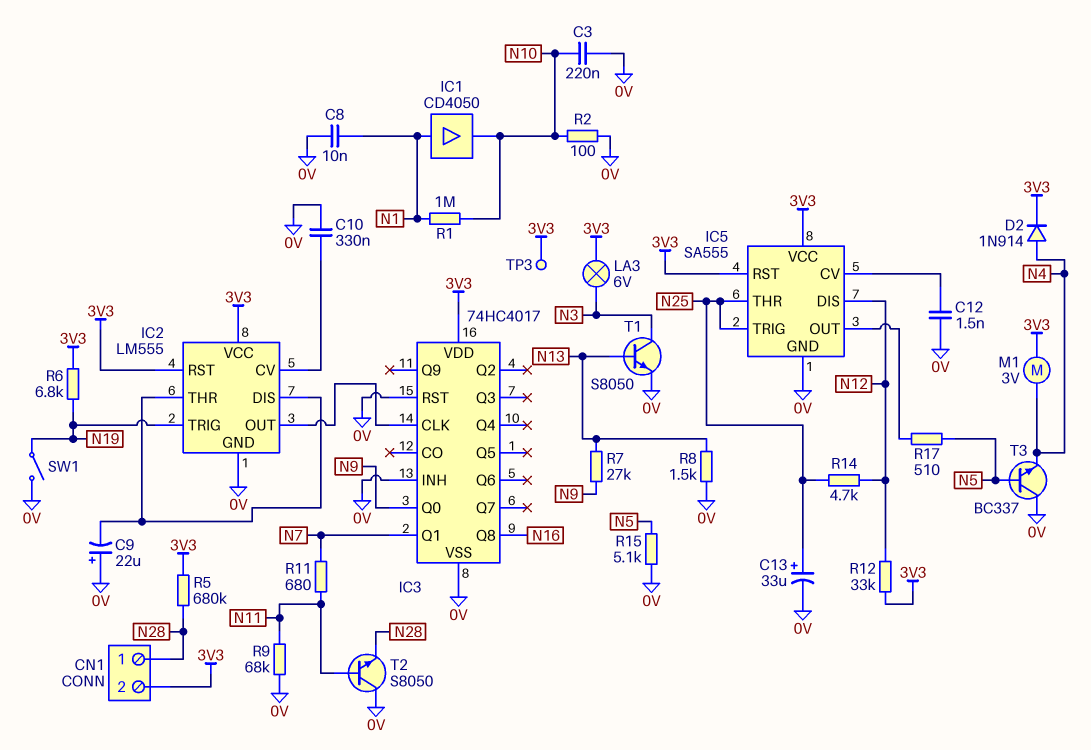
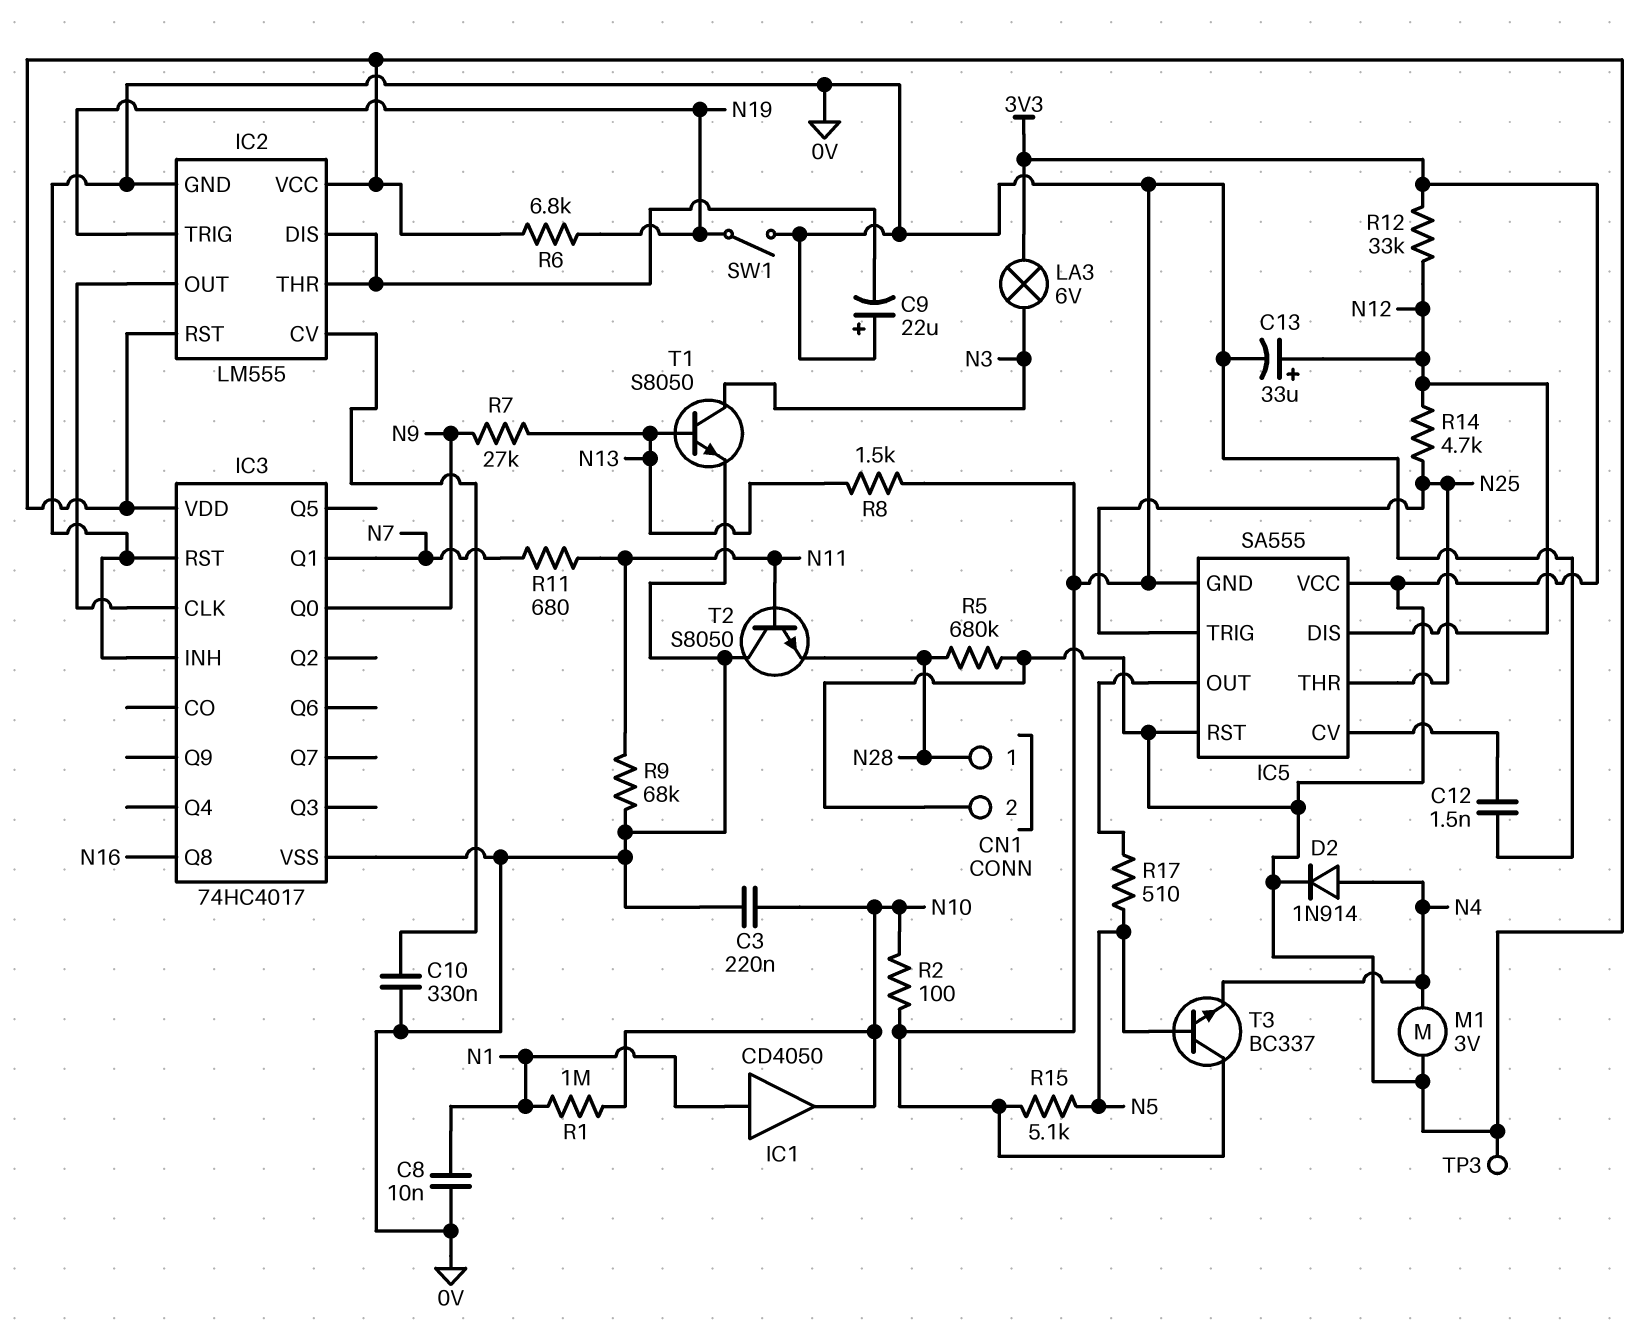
C13: 33uF (plus N25, minus 0V) -> 33uF (plus N12, minus 0V)

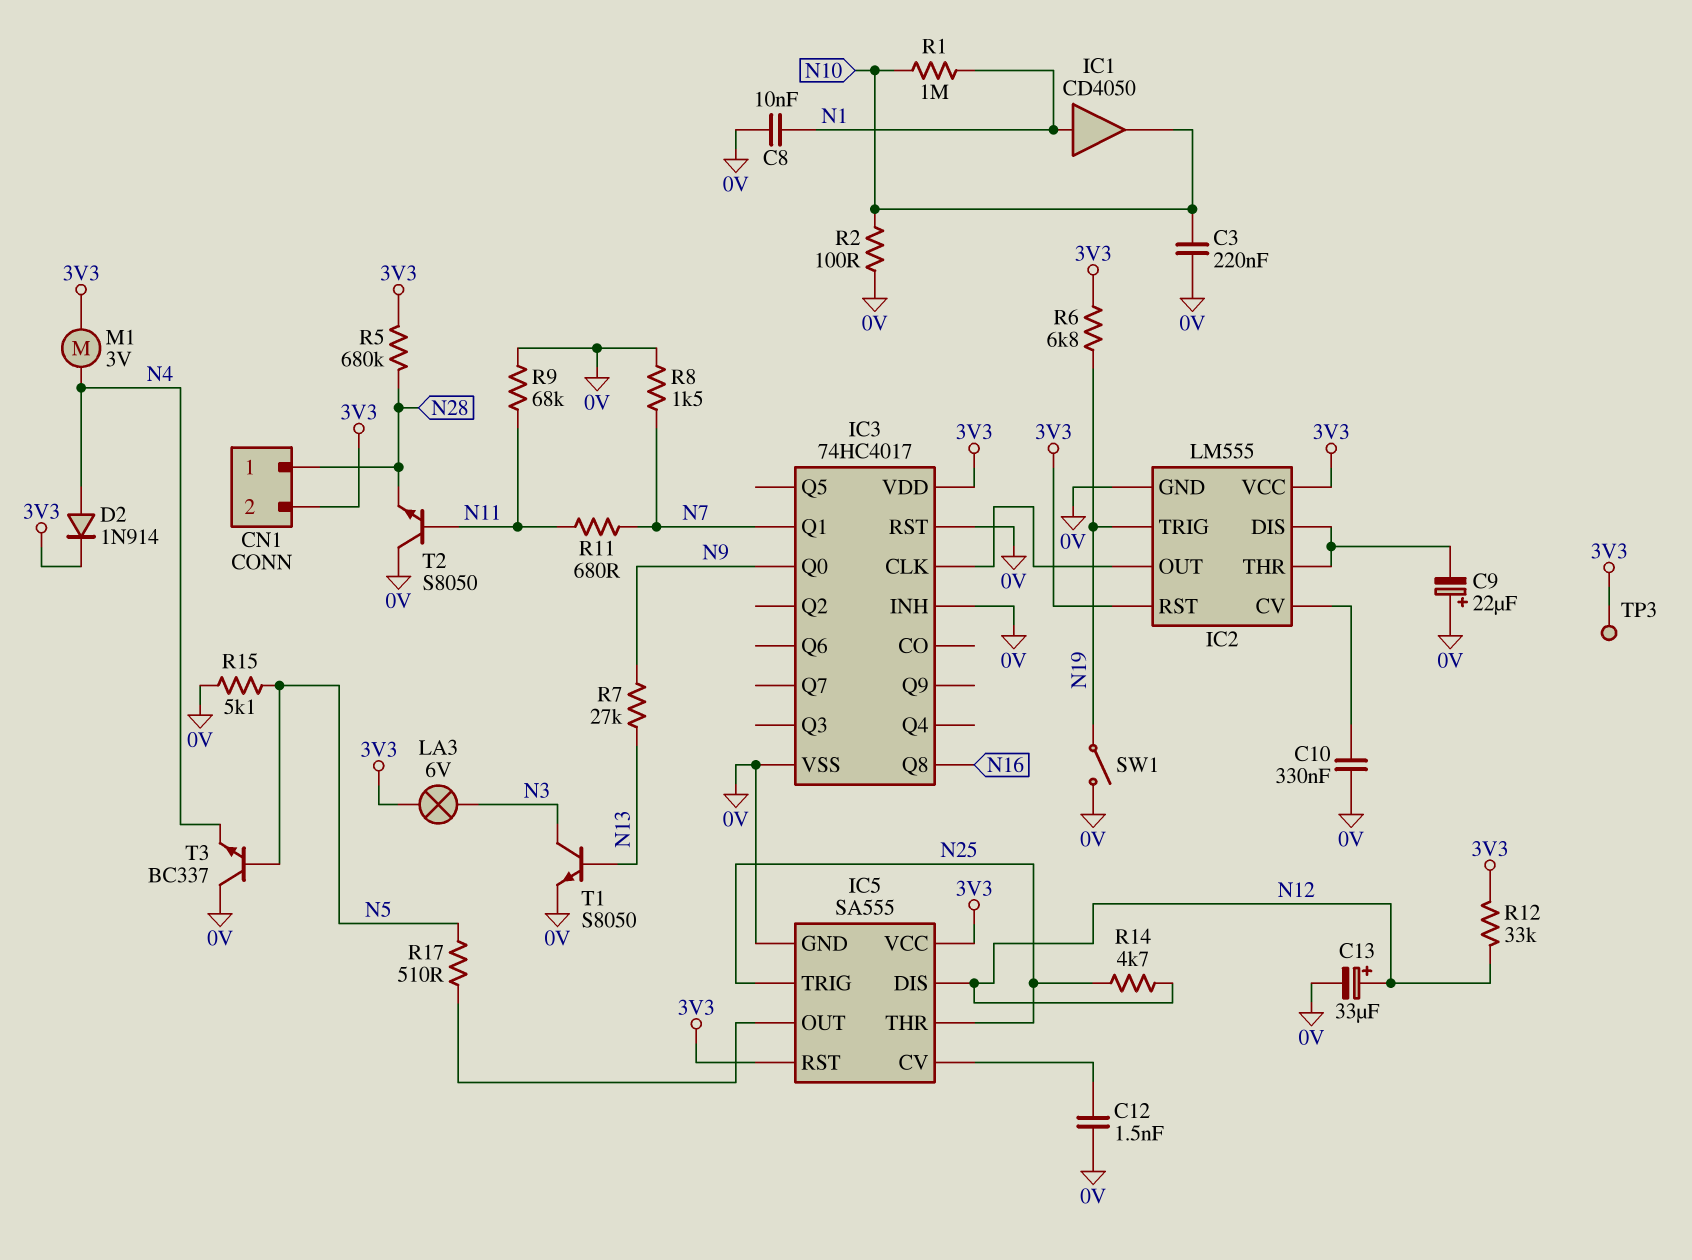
R8: 1.5k (0V, N13) -> 1.5k (0V, N7)

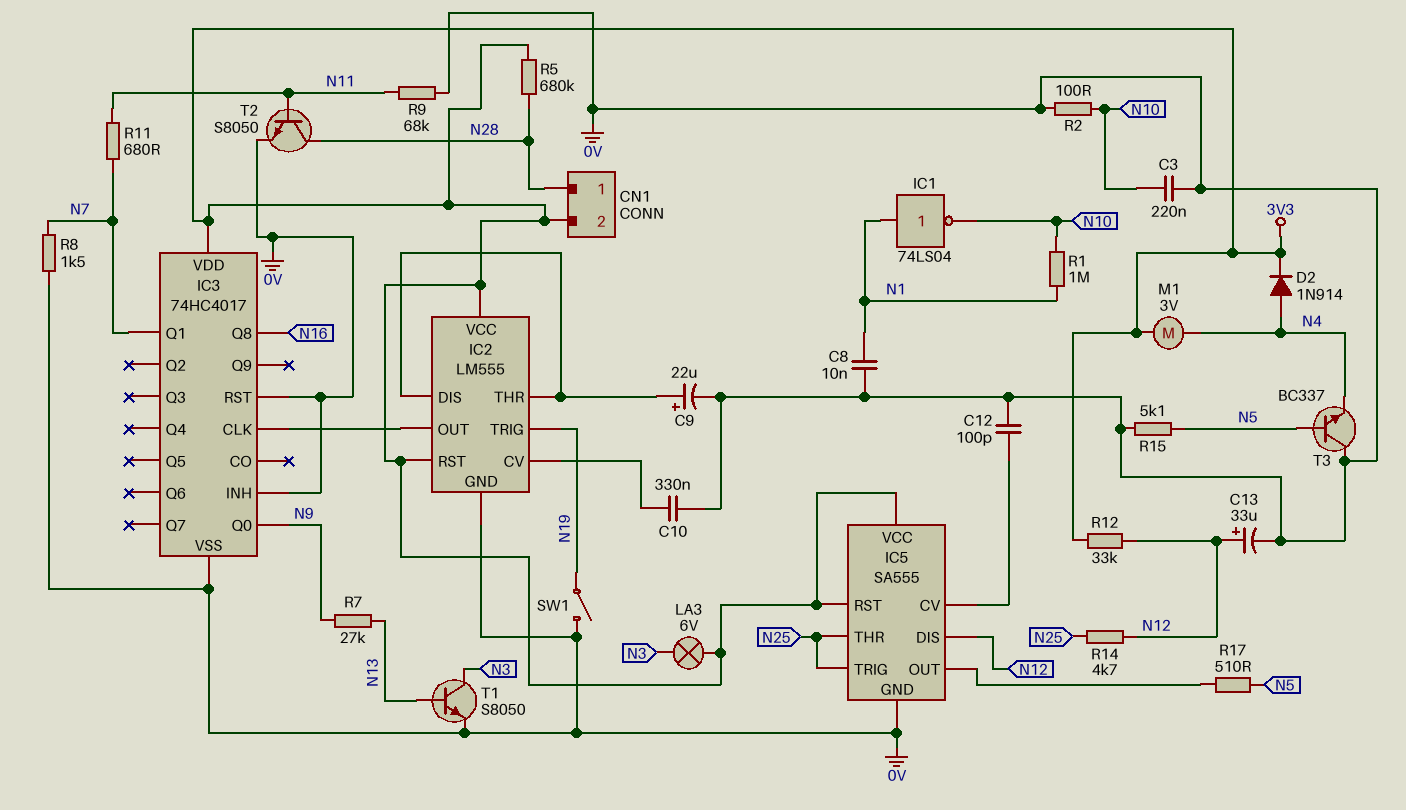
C9: 22uF (plus 0V, minus IC2/DIS) -> 22uF (plus IC2/DIS, minus 0V)
C12: 1.5nF (0V, IC5/CV) -> 100pF (0V, IC5/CV)
IC1: buffer CD4050 (in N1, out N10) -> NOT 74LS04 (in N1, out N10)
R6: 6.8k (3V3, N19) -> none
T2: NPN S8050 (B N11, C 0V, E N28) -> NPN S8050 (B N11, C N28, E 0V)
TP3: test point (3V3) -> none

